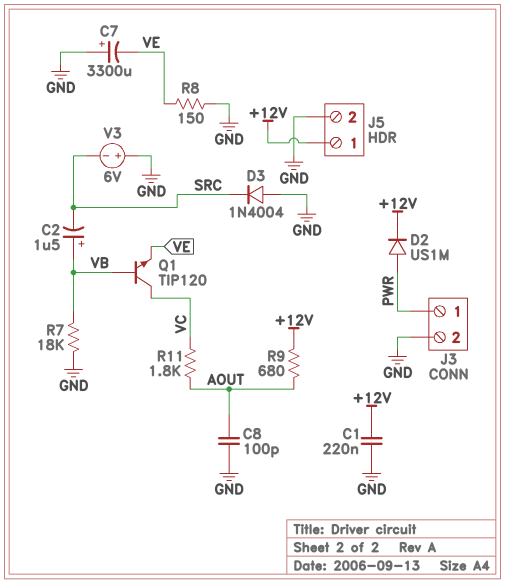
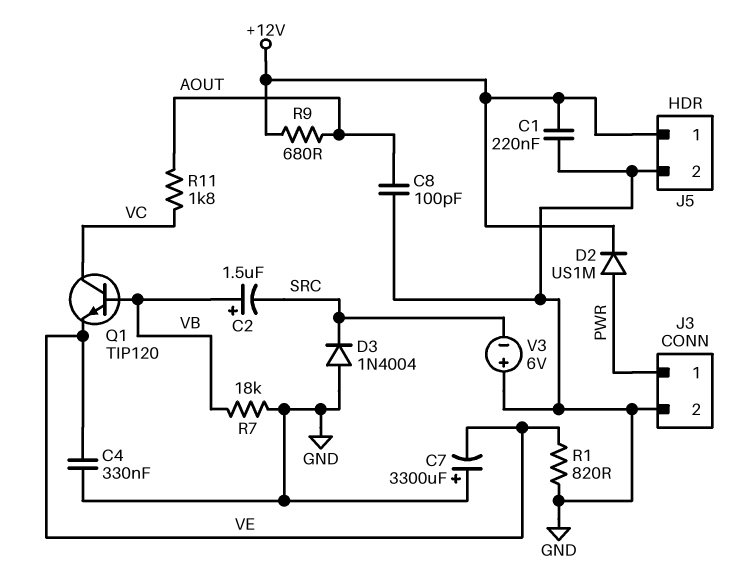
C4: none -> 330nF (GND, VE)
R1: none -> 820 (GND, VE)
R8: 150 (GND, VE) -> none

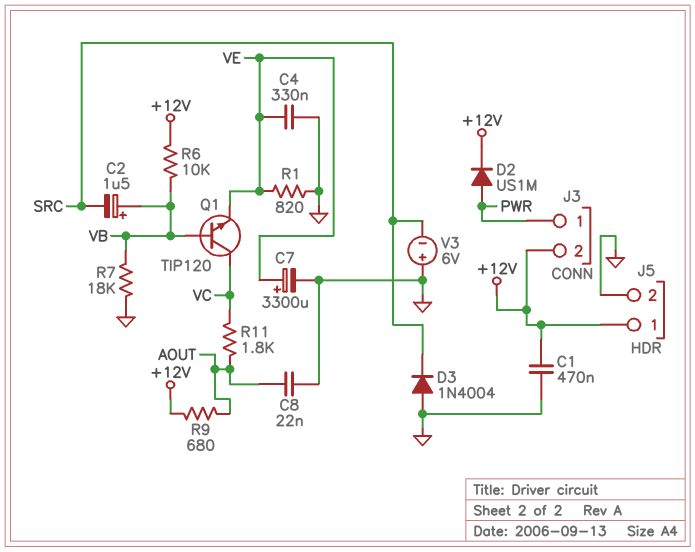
C1: 220nF (+12V, GND) -> 470nF (+12V, GND)
C7: 3300uF (plus GND, minus VE) -> 3300uF (plus VE, minus GND)
C8: 100pF (AOUT, GND) -> 22nF (AOUT, GND)
J3 pin 2: GND -> +12V
R6: none -> 10k (+12V, VB)

